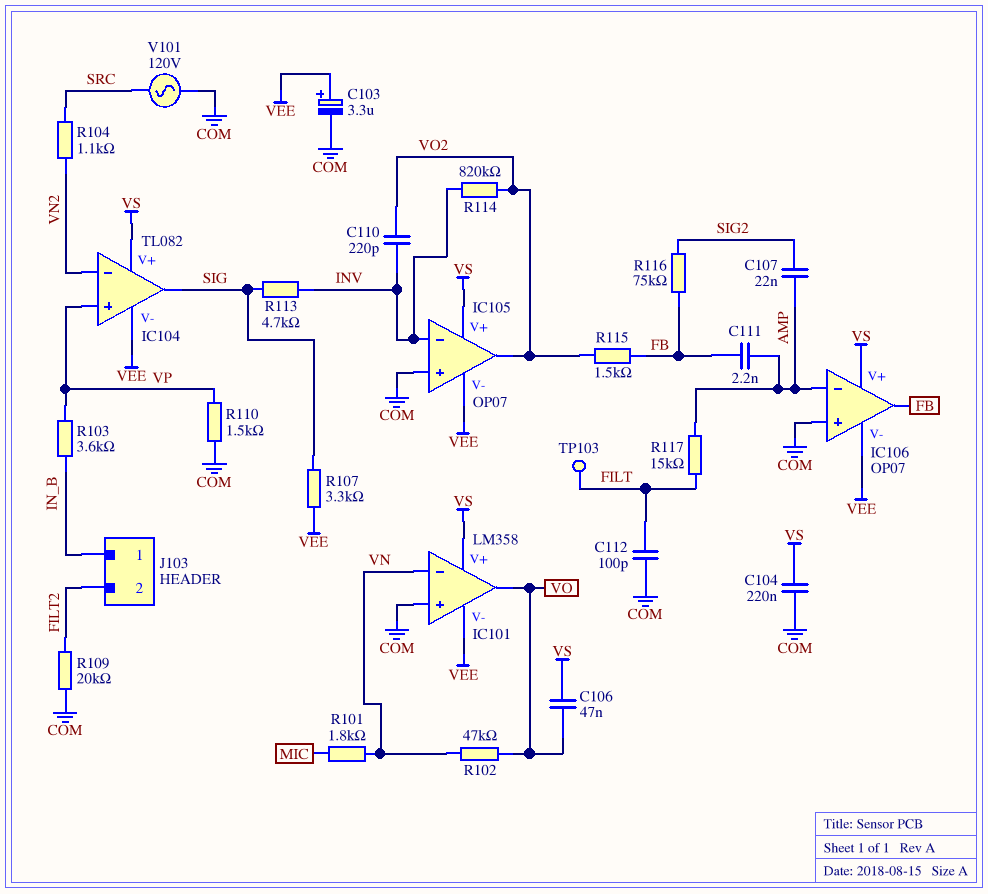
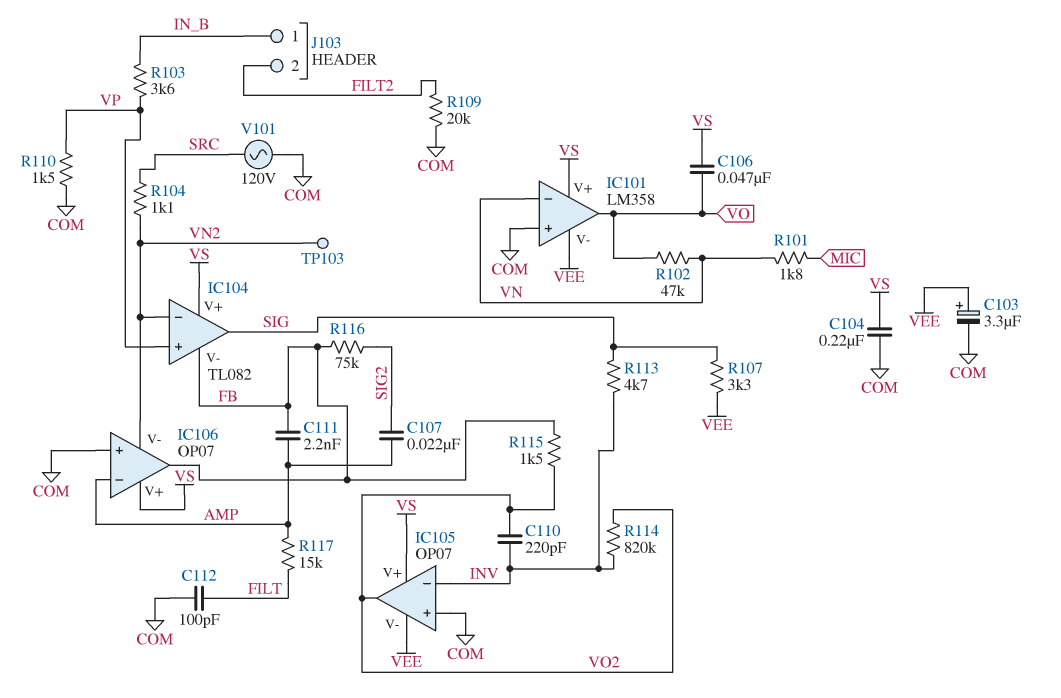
IC104 pin V-: VEE -> FB
IC106 pin V-: VEE -> VN2
TP103: test point (FILT) -> test point (VN2)

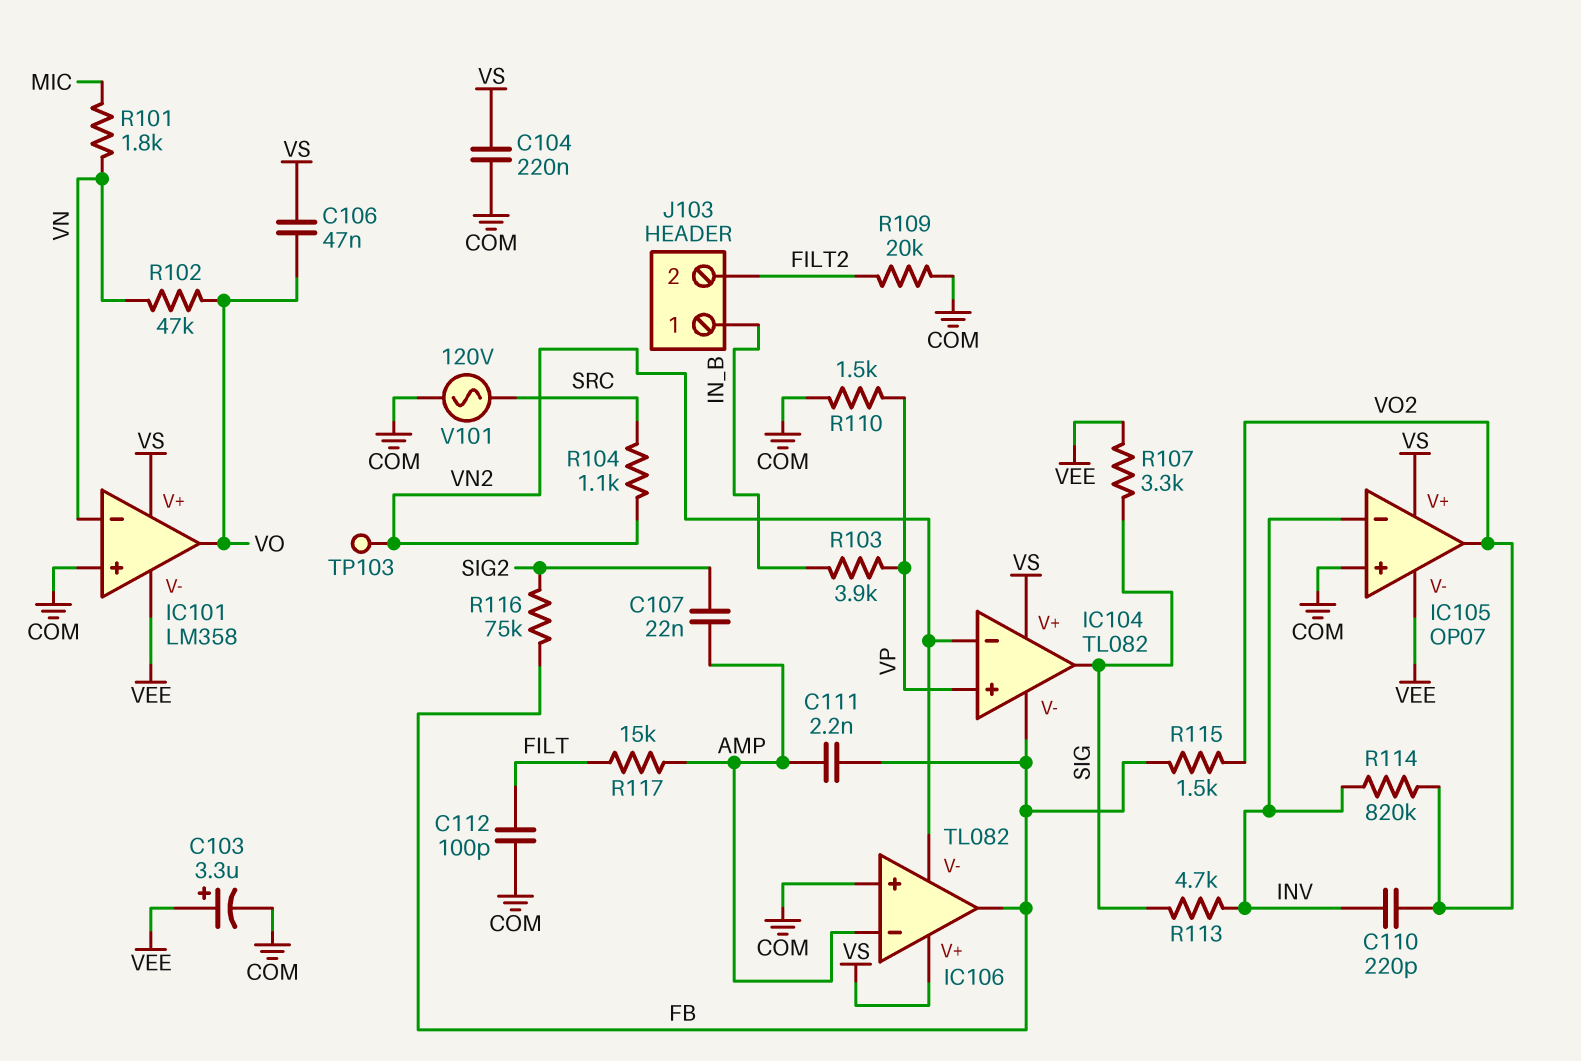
IC106: OP07 -> TL082
R103: 3.6k (IN_B, VP) -> 3.9k (IN_B, VP)

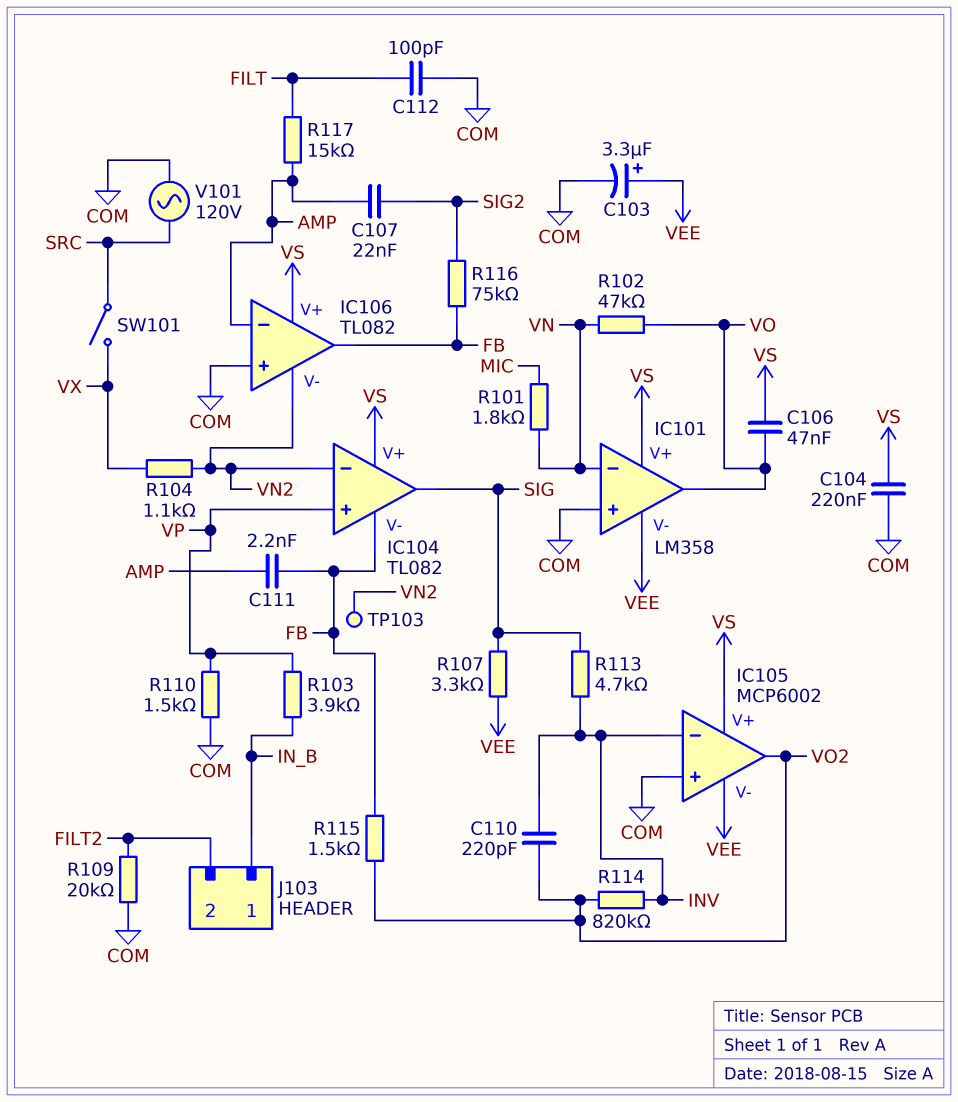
IC105: OP07 -> MCP6002
R104: 1.1k (SRC, VN2) -> 1.1k (VN2, VX)
SW101: none -> switch (SRC, VX)

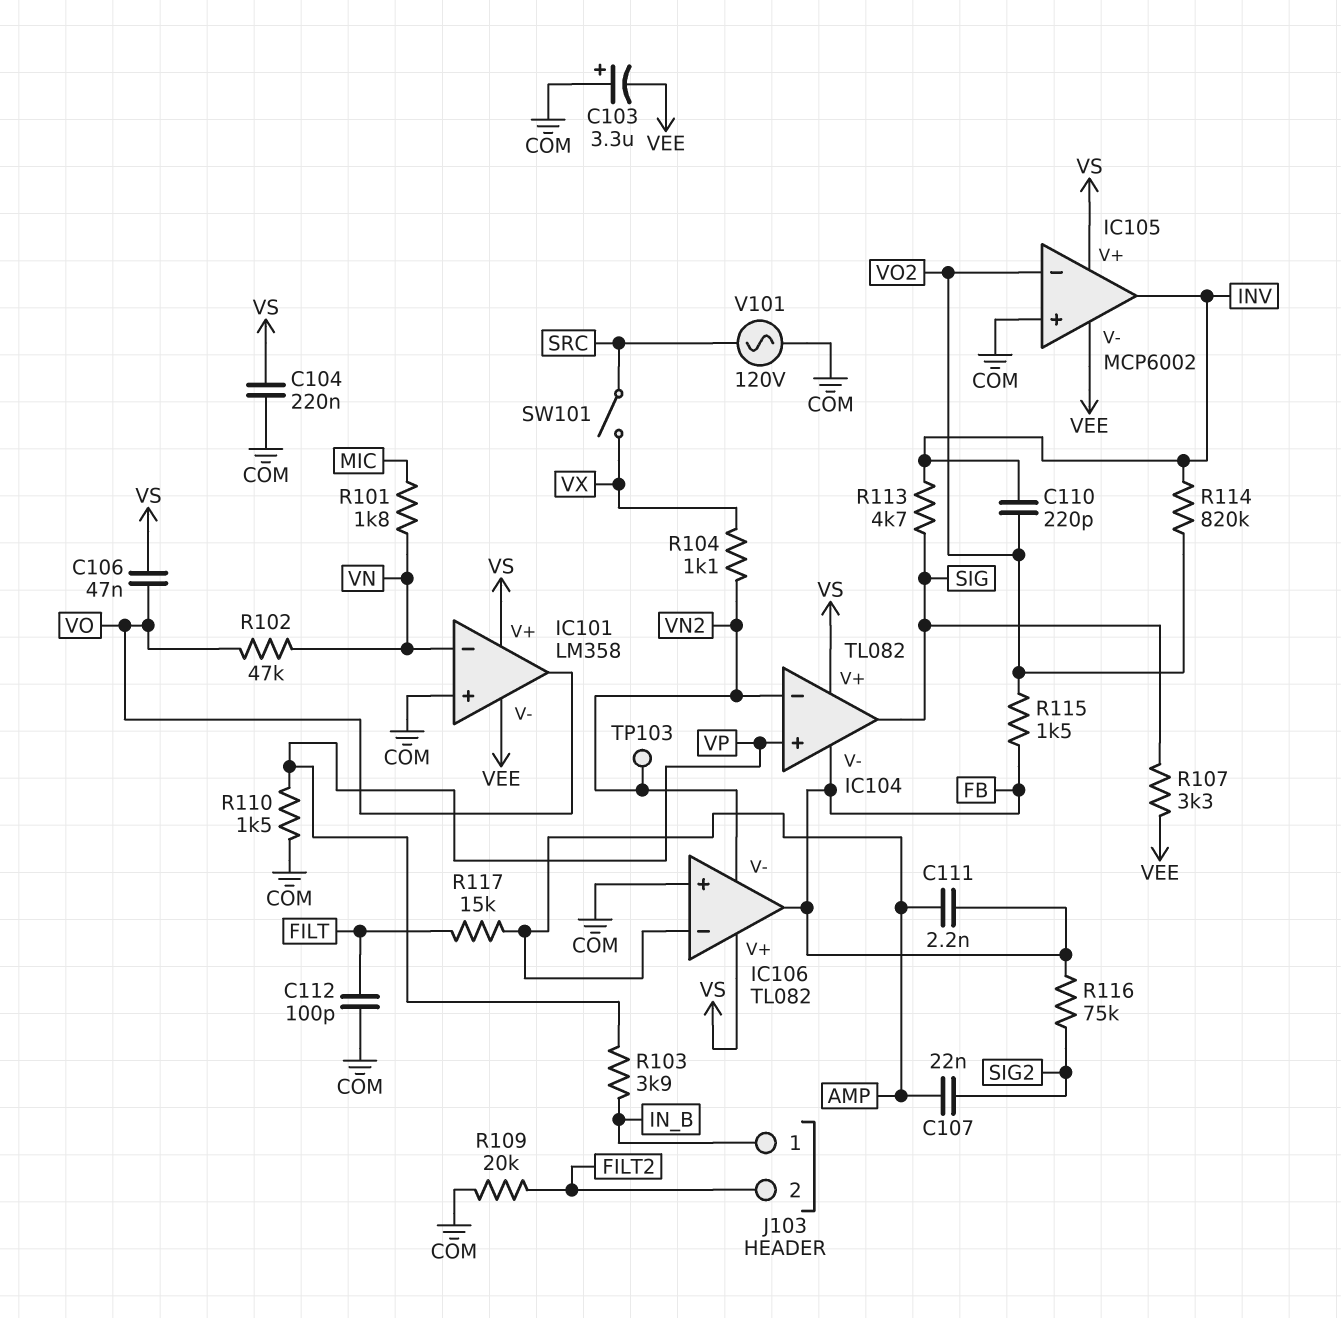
C103: 3.3uF (plus VEE, minus COM) -> 3.3uF (plus COM, minus VEE)
IC105 pin in-: INV -> VO2
IC105 pin out: VO2 -> INV

